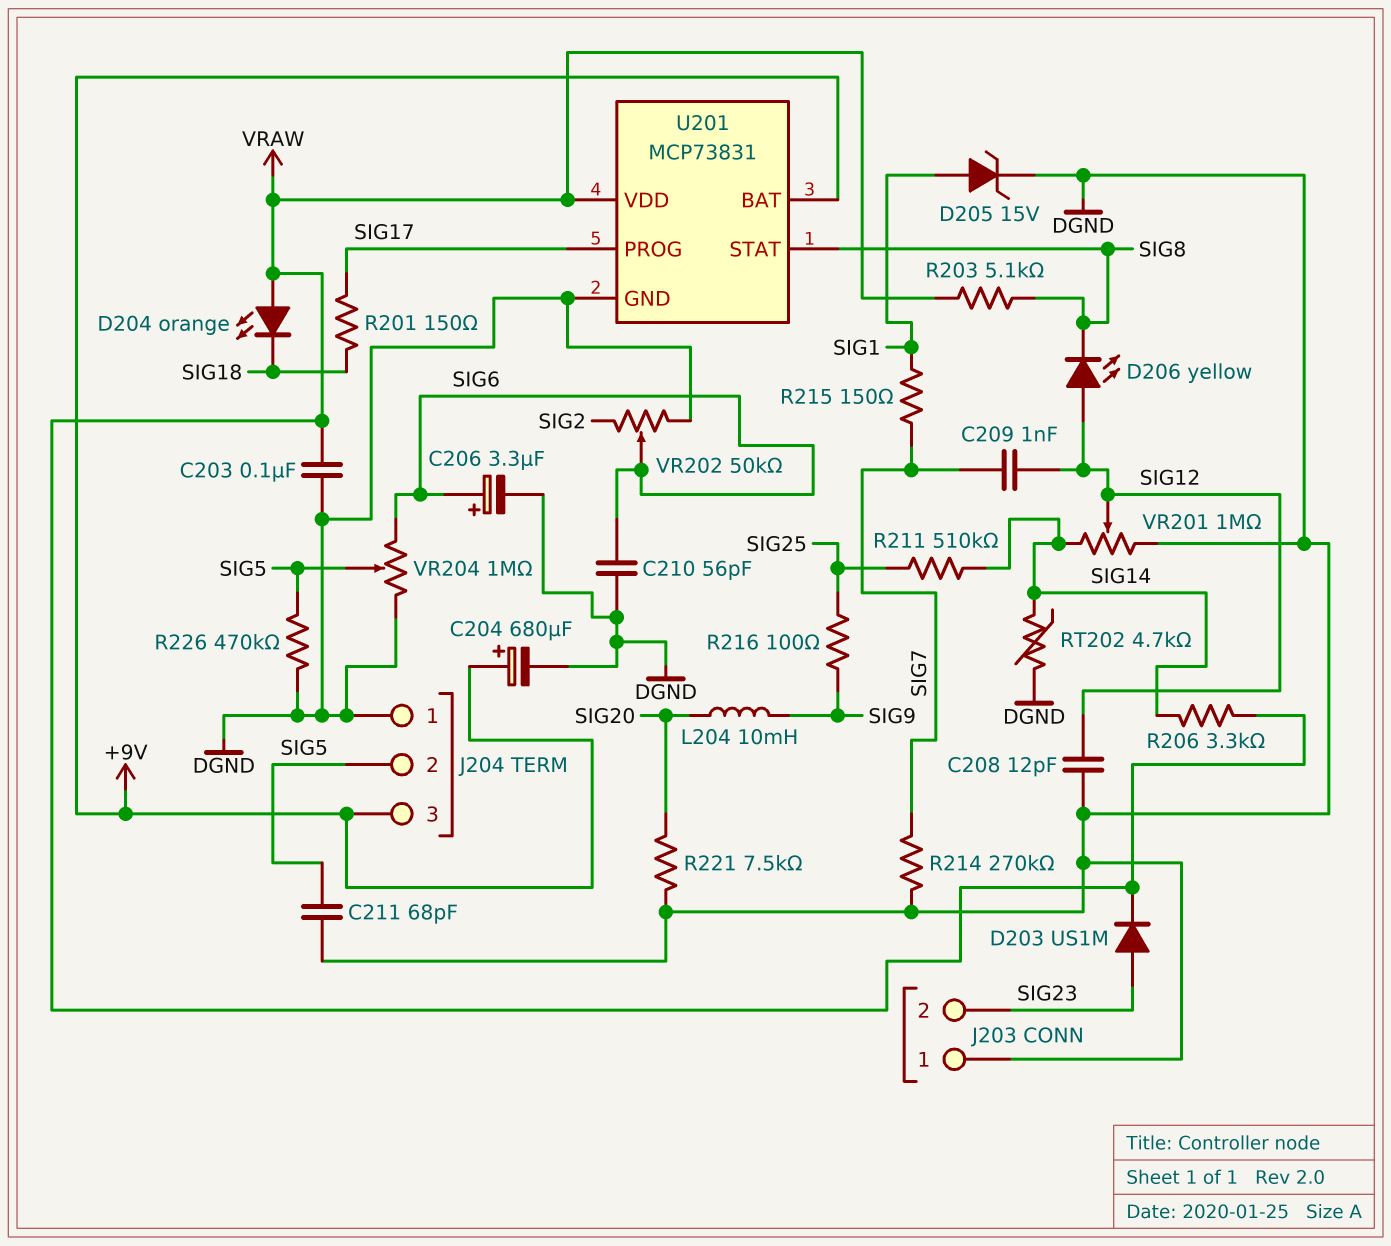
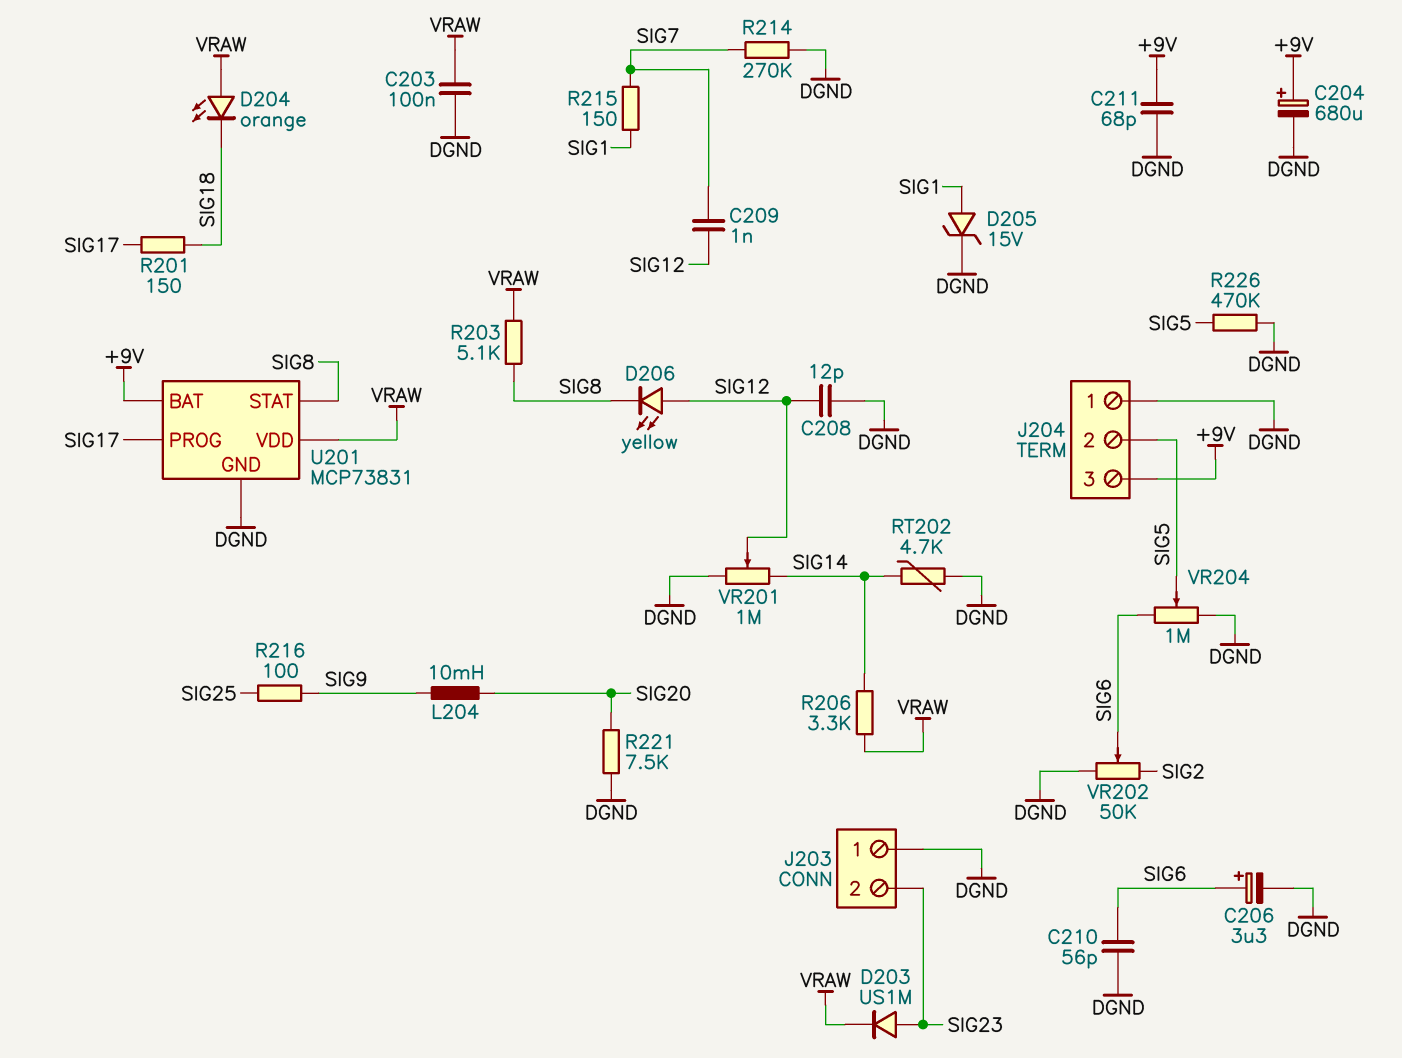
C211: 68pF (DGND, SIG5) -> 68pF (+9V, DGND)
R211: 510k (SIG14, SIG25) -> none

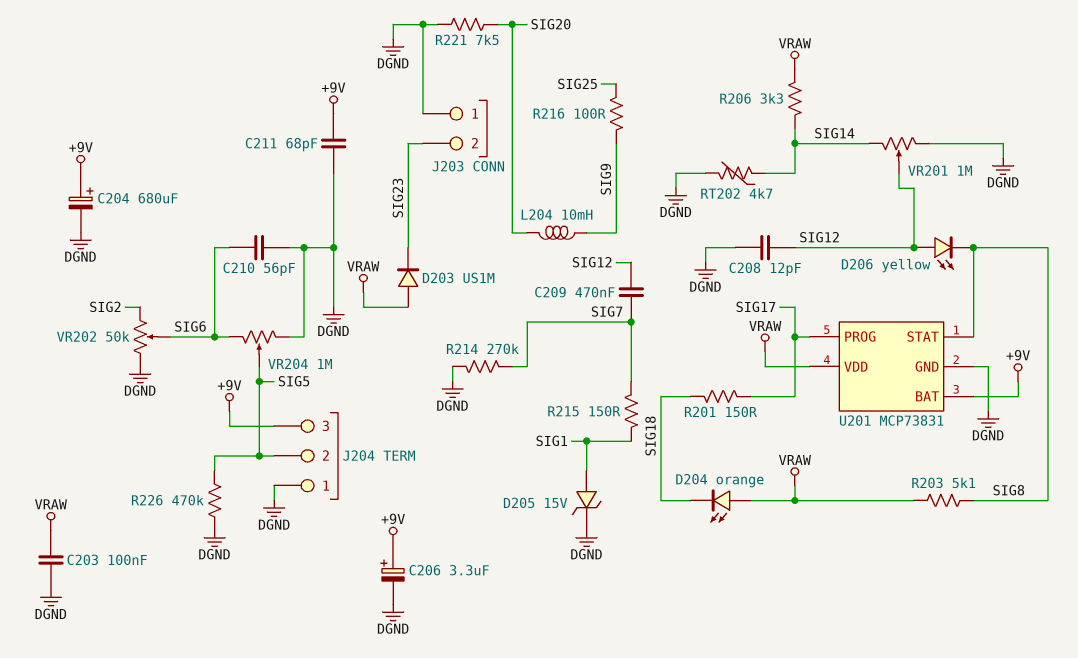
C206: 3.3uF (plus SIG6, minus DGND) -> 3.3uF (plus +9V, minus DGND)
C209: 1nF (SIG7, SIG12) -> 470nF (SIG7, SIG12)
D203: diode US1M (A SIG23, K VRAW) -> diode US1M (A VRAW, K SIG23)

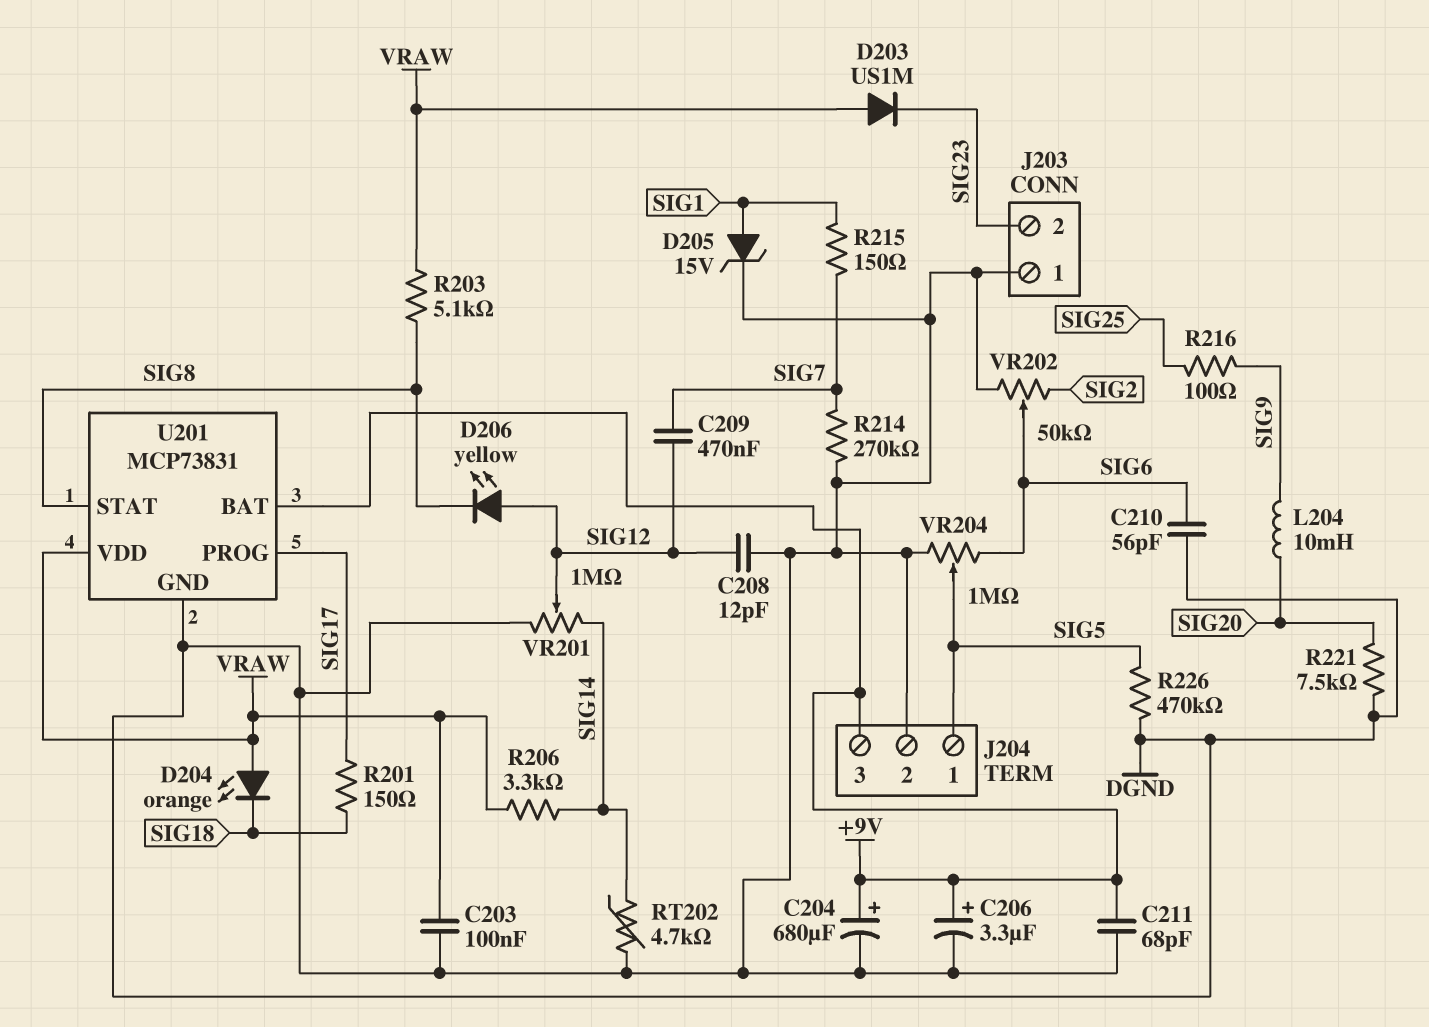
J204 pin 1: DGND -> SIG5
J204 pin 2: SIG5 -> DGND

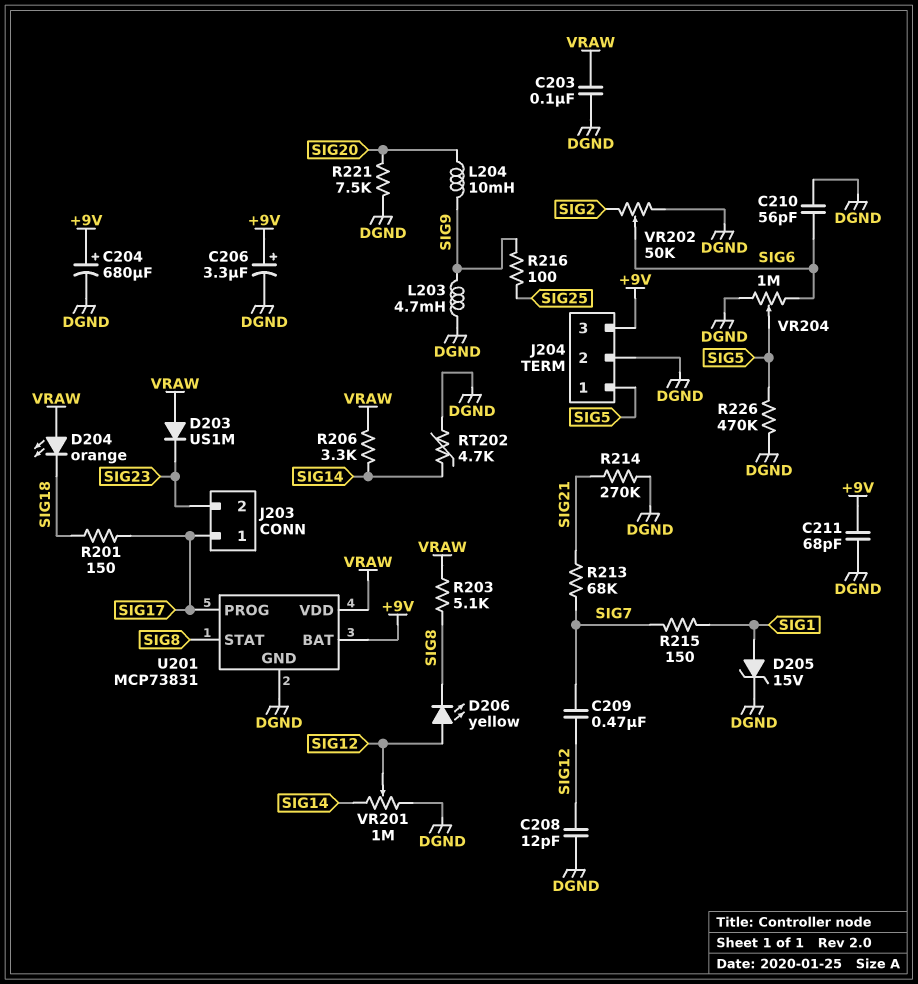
J203 pin 1: DGND -> SIG17
L203: none -> 4.7mH (DGND, SIG9)
R213: none -> 68k (SIG7, SIG21)
R214: 270k (DGND, SIG7) -> 270k (DGND, SIG21)

